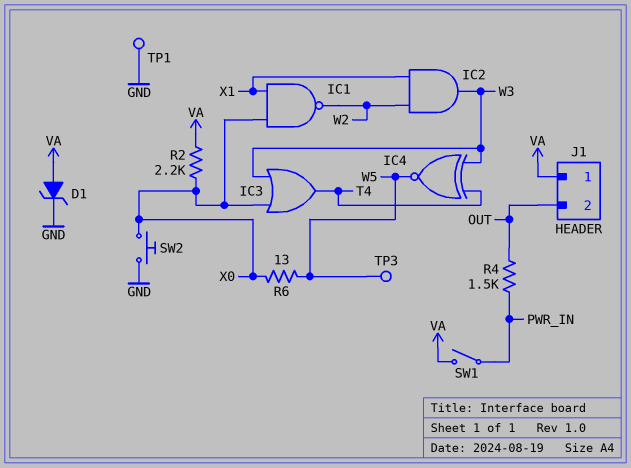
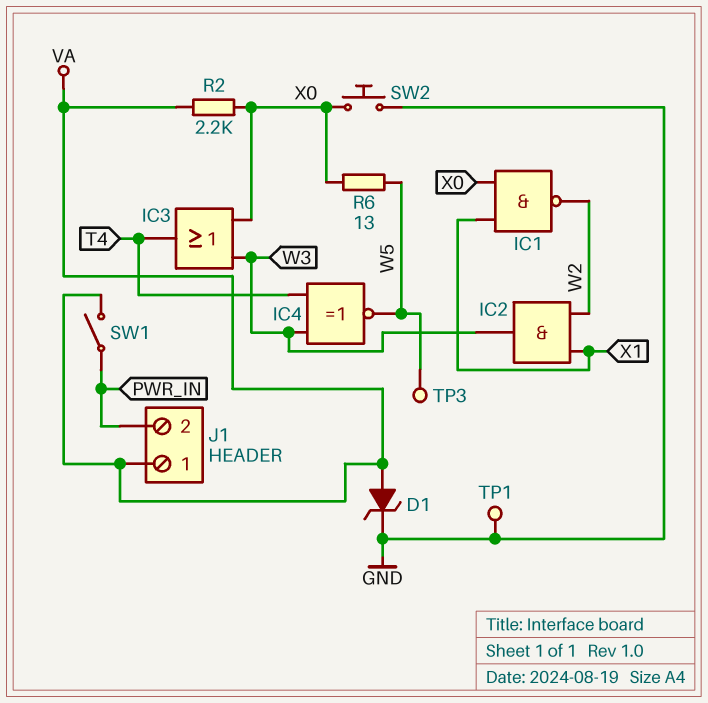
J1 pin 2: OUT -> PWR_IN
R4: 1.5k (OUT, PWR_IN) -> none

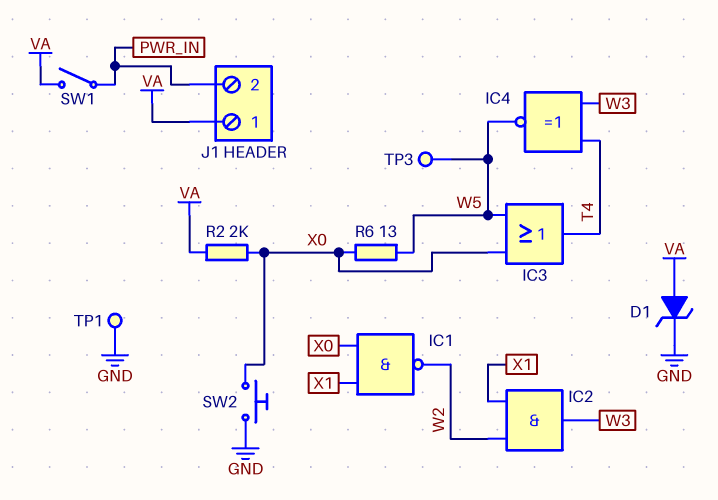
IC3: OR (in W3, in X0, out T4) -> OR (in W5, in X0, out T4)
R2: 2.2k (VA, X0) -> 2k (VA, X0)

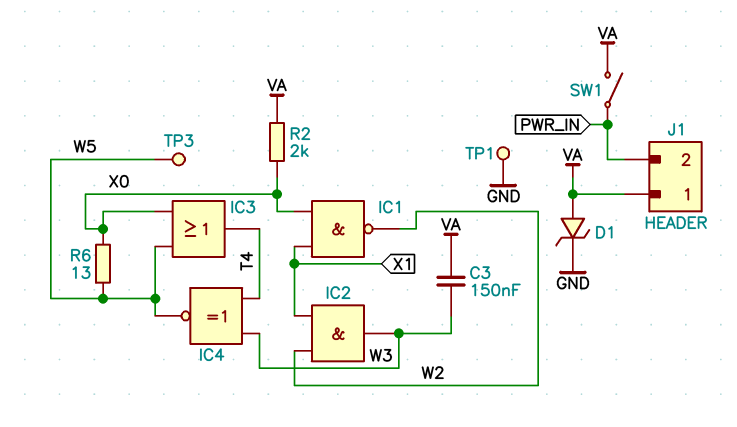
C3: none -> 150nF (VA, W3)
SW2: button (GND, X0) -> none

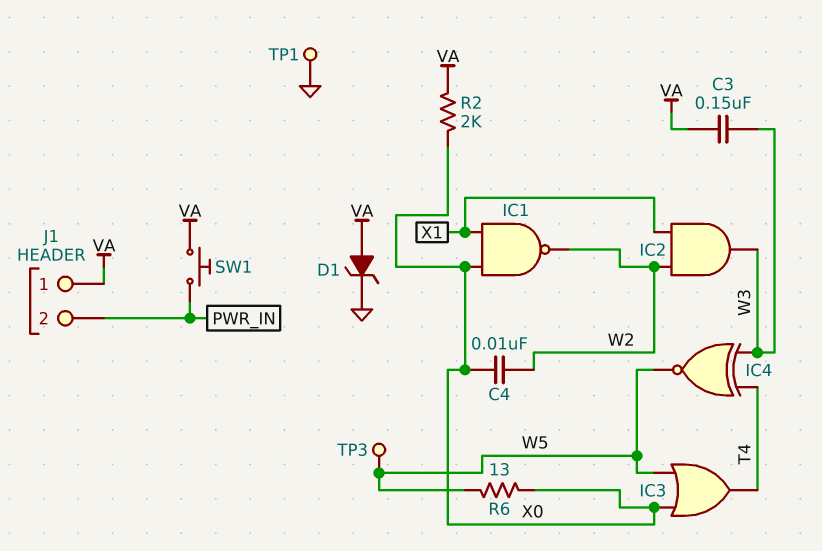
C4: none -> 10nF (W2, X0)
SW1: switch (PWR_IN, VA) -> button (PWR_IN, VA)

